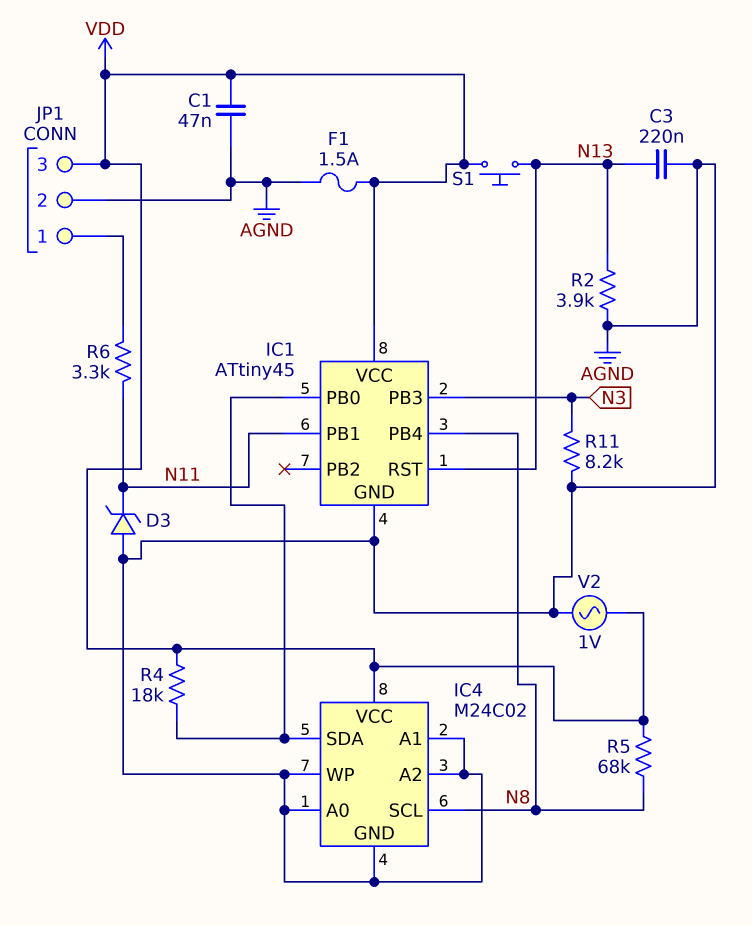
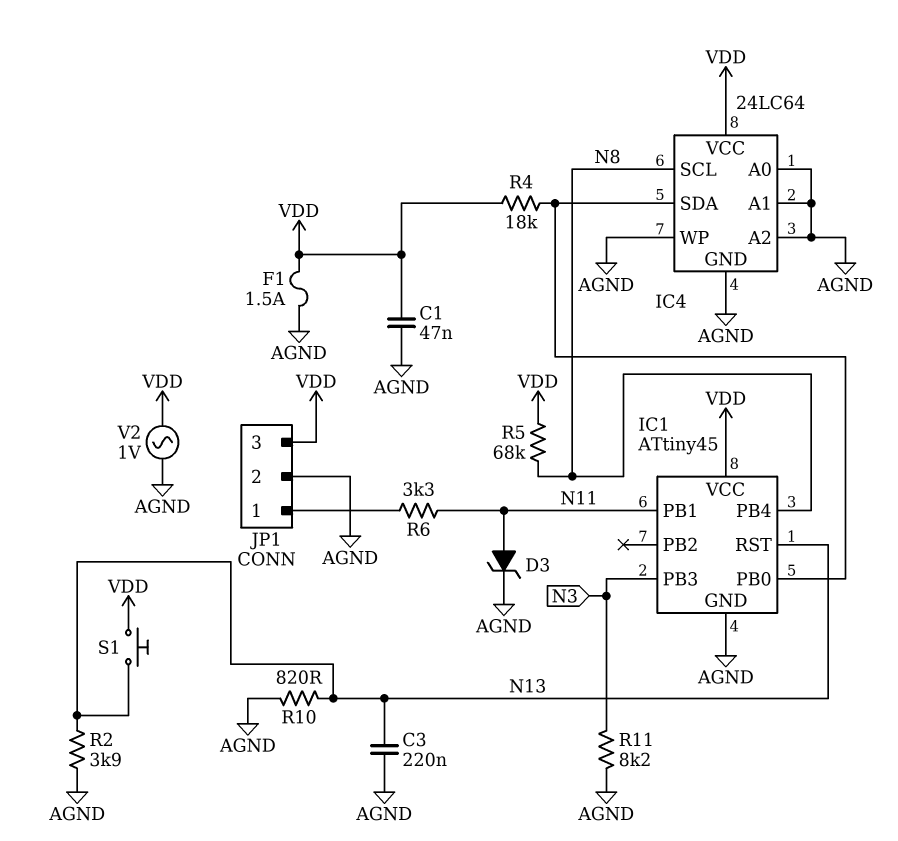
D3: zener (A AGND, K N11) -> zener (A N11, K AGND)
IC4: M24C02 -> 24LC64
R10: none -> 820 (AGND, N13)

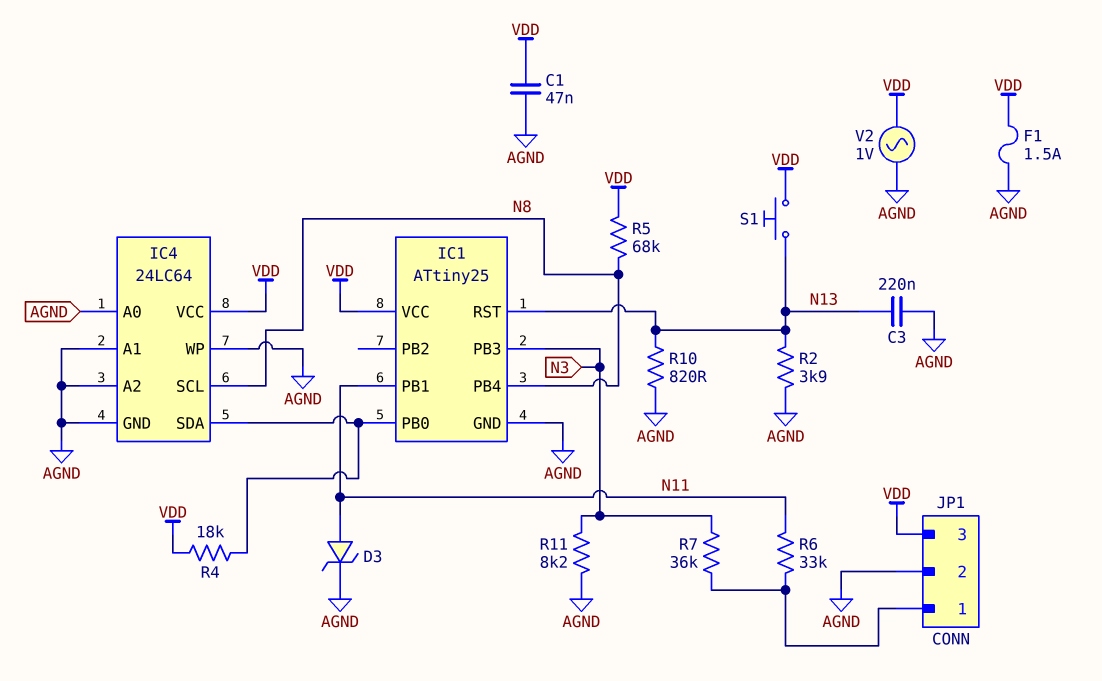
IC1: ATtiny45 -> ATtiny25
R6: 3.3k (JP1/1, N11) -> 33k (JP1/1, N11)
R7: none -> 36k (JP1/1, N3)

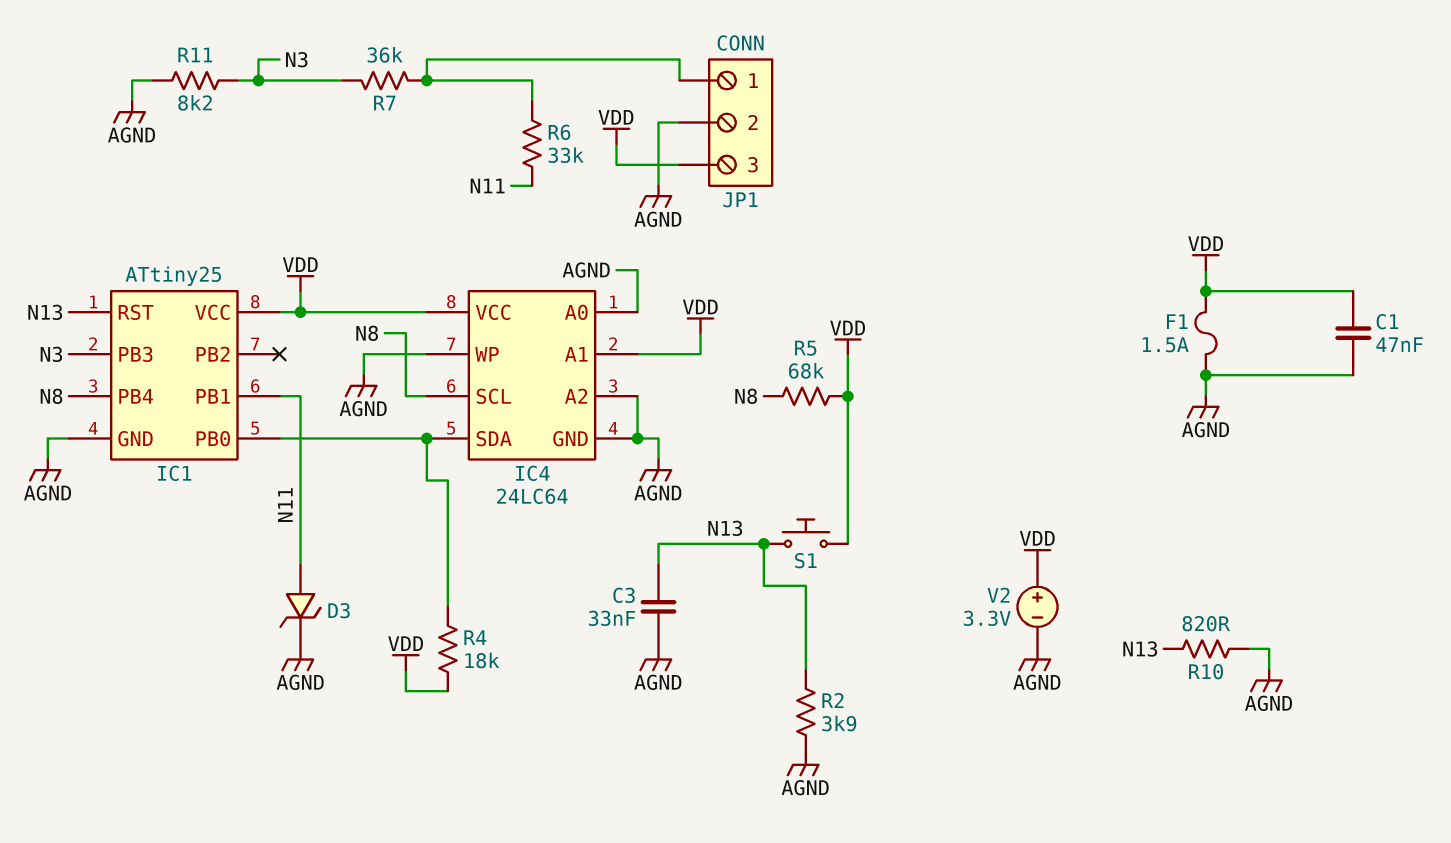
C3: 220nF (AGND, N13) -> 33nF (AGND, N13)
IC4 pin A1: AGND -> VDD
V2: AC 1V (AGND, VDD) -> 3.3V (plus VDD, minus AGND)

